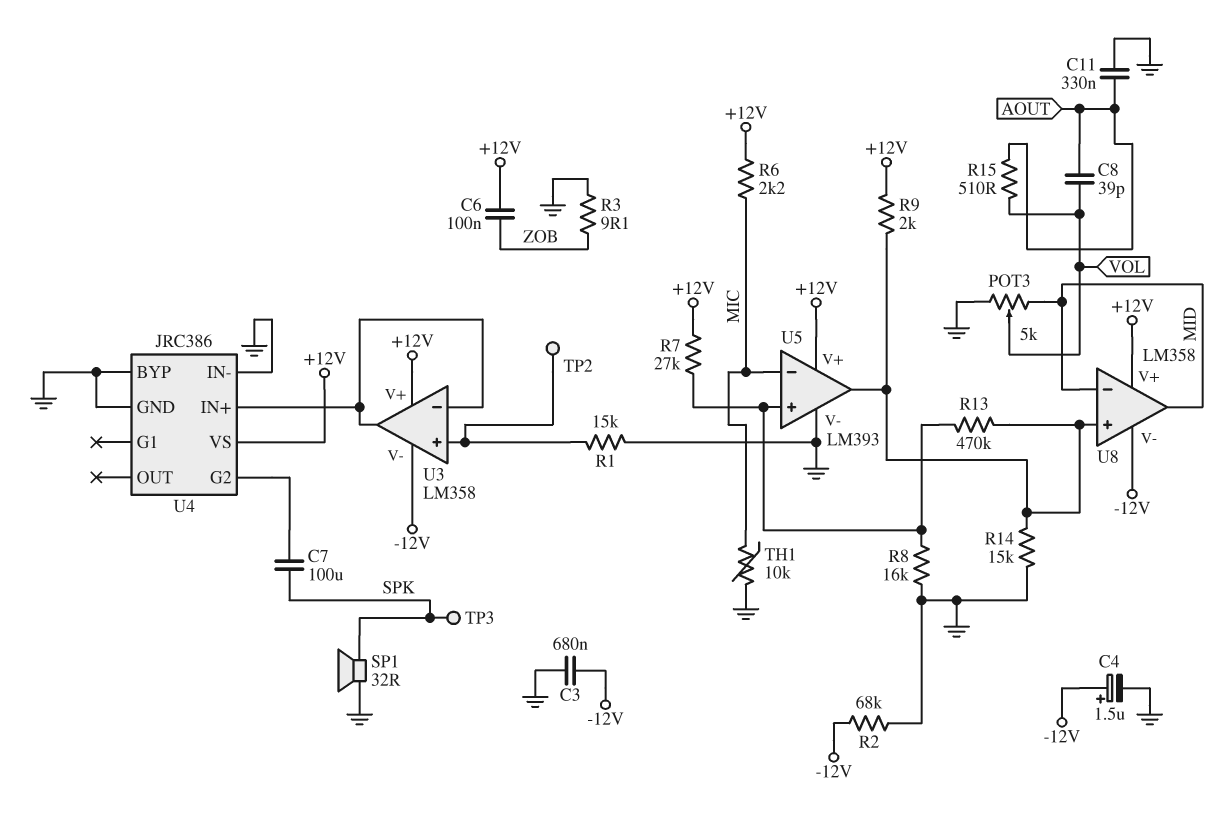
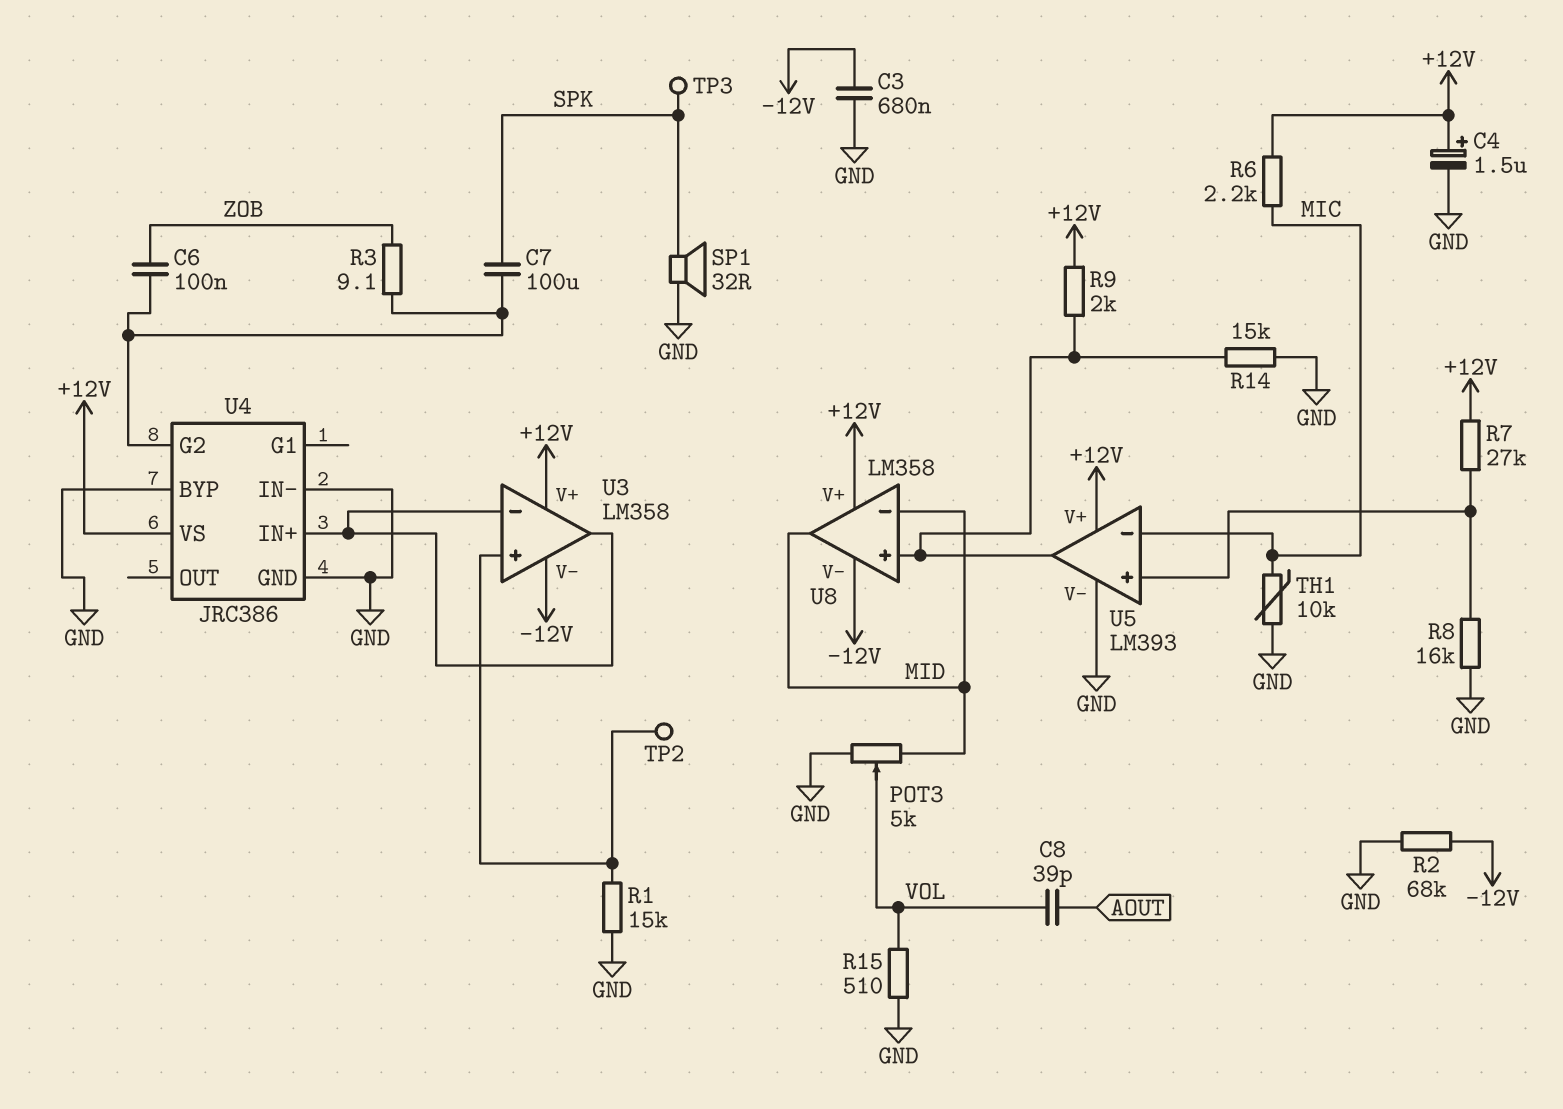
C4: 1.5uF (plus -12V, minus GND) -> 1.5uF (plus +12V, minus GND)
C6: 100nF (+12V, ZOB) -> 100nF (U4/G2, ZOB)
C11: 330nF (AOUT, GND) -> none
R3: 9.1 (GND, ZOB) -> 9.1 (U4/G2, ZOB)
R13: 470k (U5/in+, U5/out) -> none
R15: 510 (AOUT, VOL) -> 510 (GND, VOL)

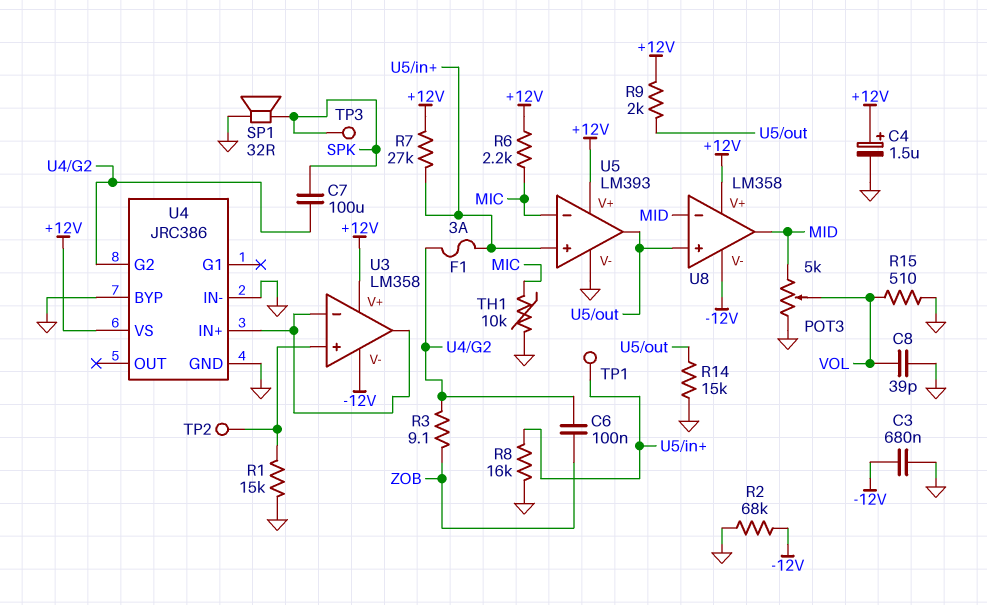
C8: 39pF (AOUT, VOL) -> 39pF (GND, VOL)
F1: none -> 3A (U4/G2, U5/in+)
TP1: none -> test point (U5/in+)

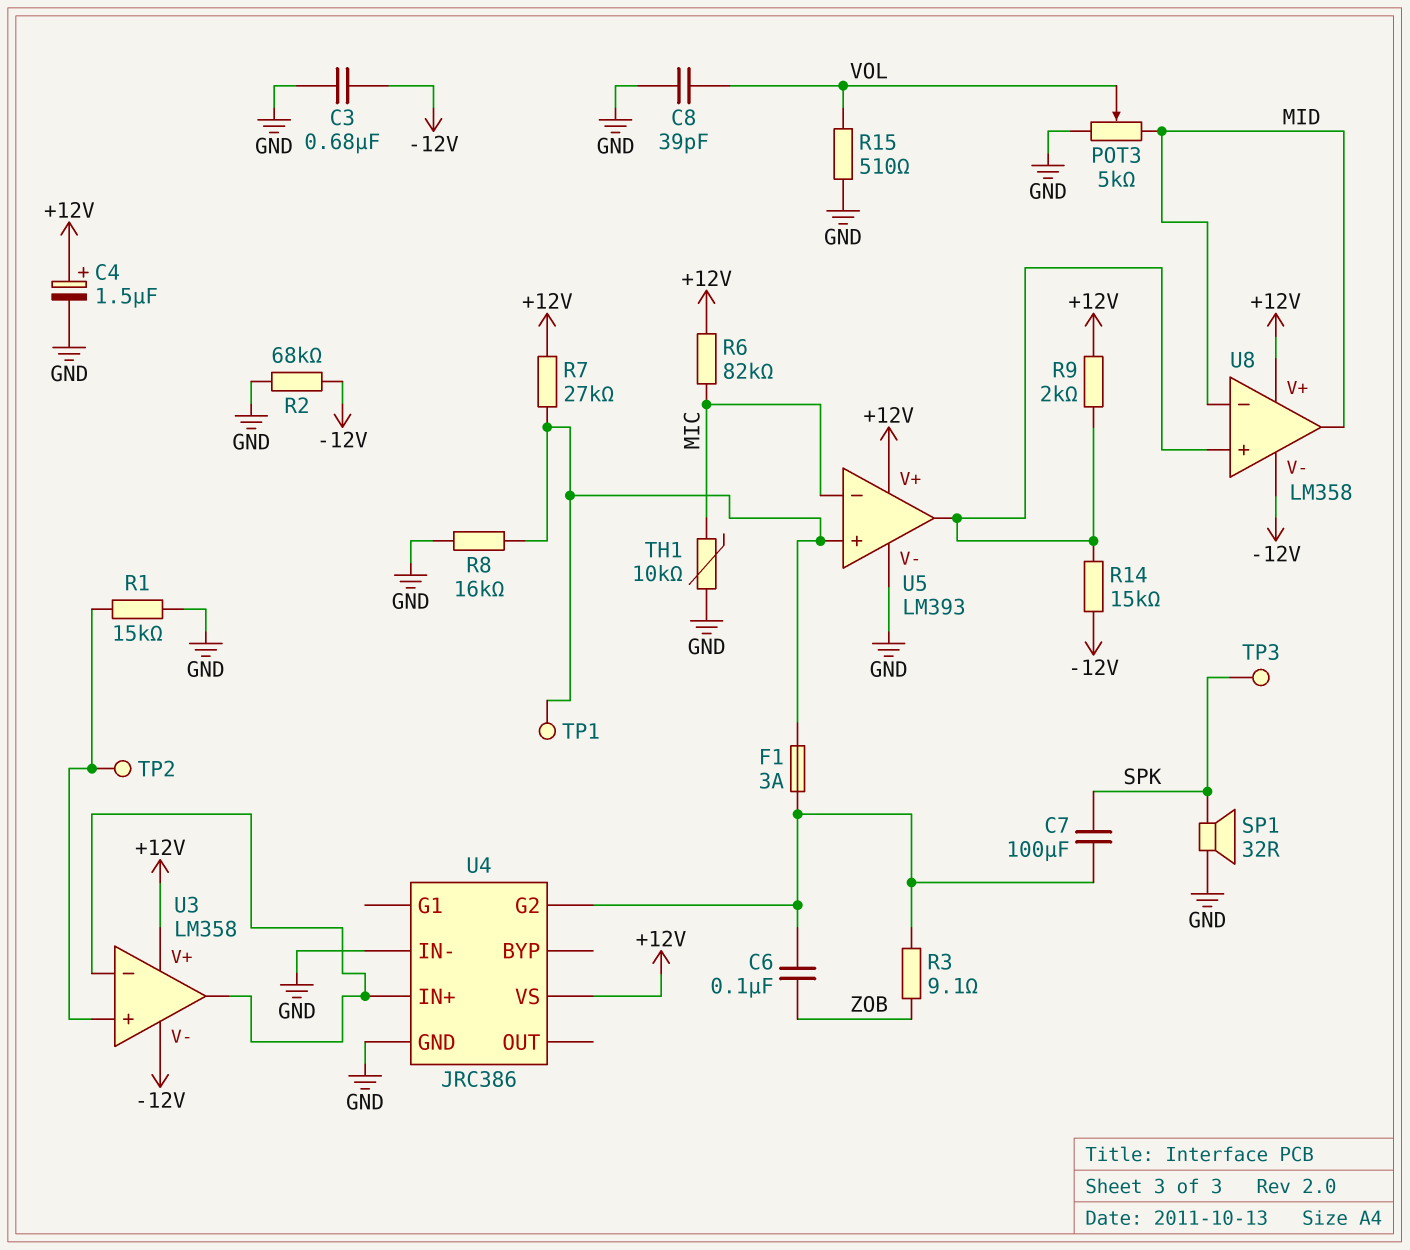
R6: 2.2k (+12V, MIC) -> 82k (+12V, MIC)
R14: 15k (GND, U5/out) -> 15k (-12V, U5/out)
U4 pin BYP: GND -> none

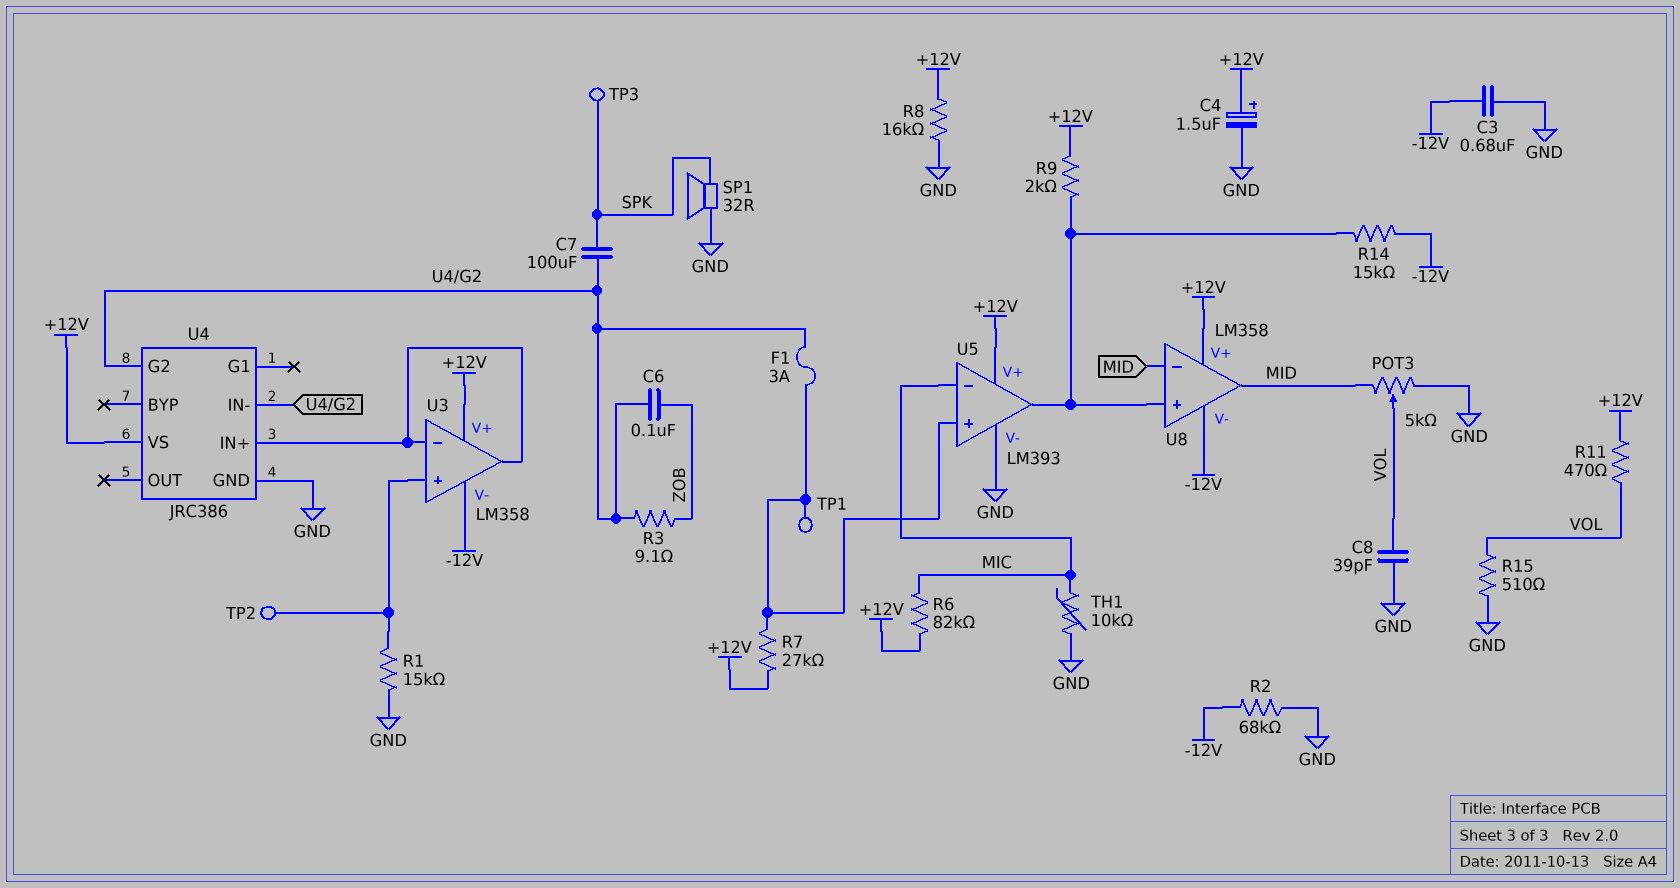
R8: 16k (GND, U5/in+) -> 16k (+12V, GND)
R11: none -> 470 (+12V, VOL)
U4 pin IN-: GND -> U4/G2

